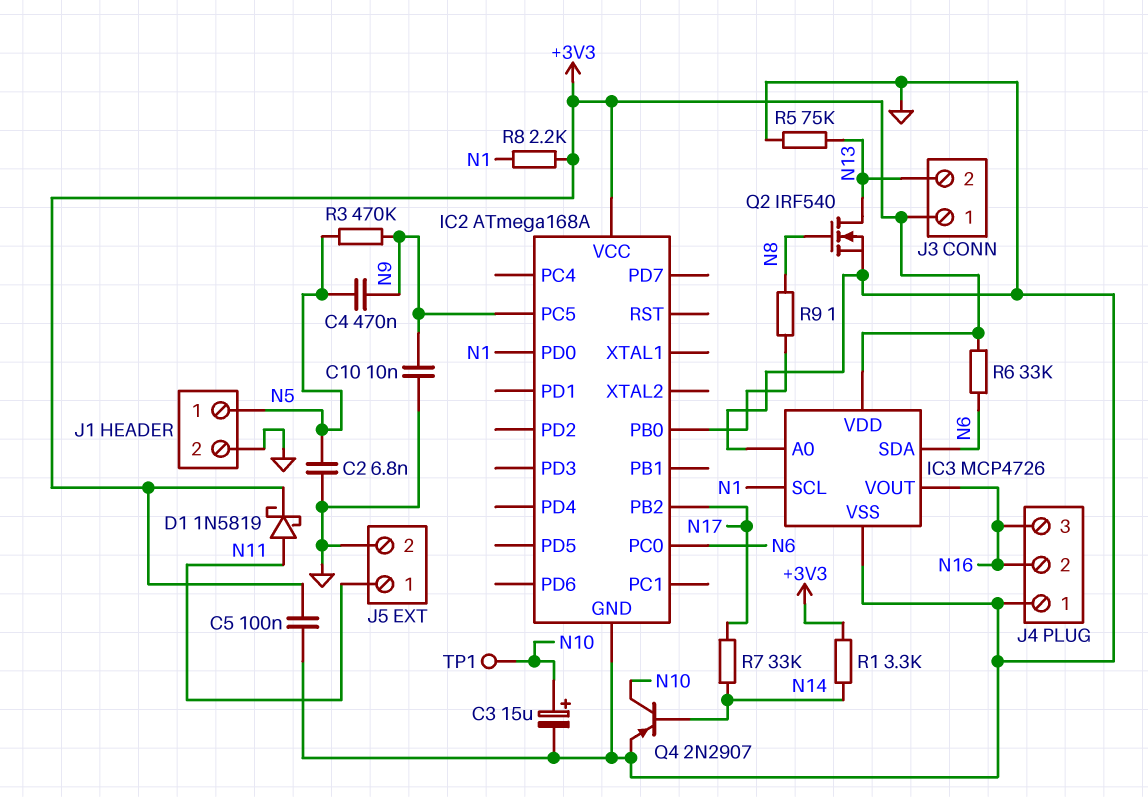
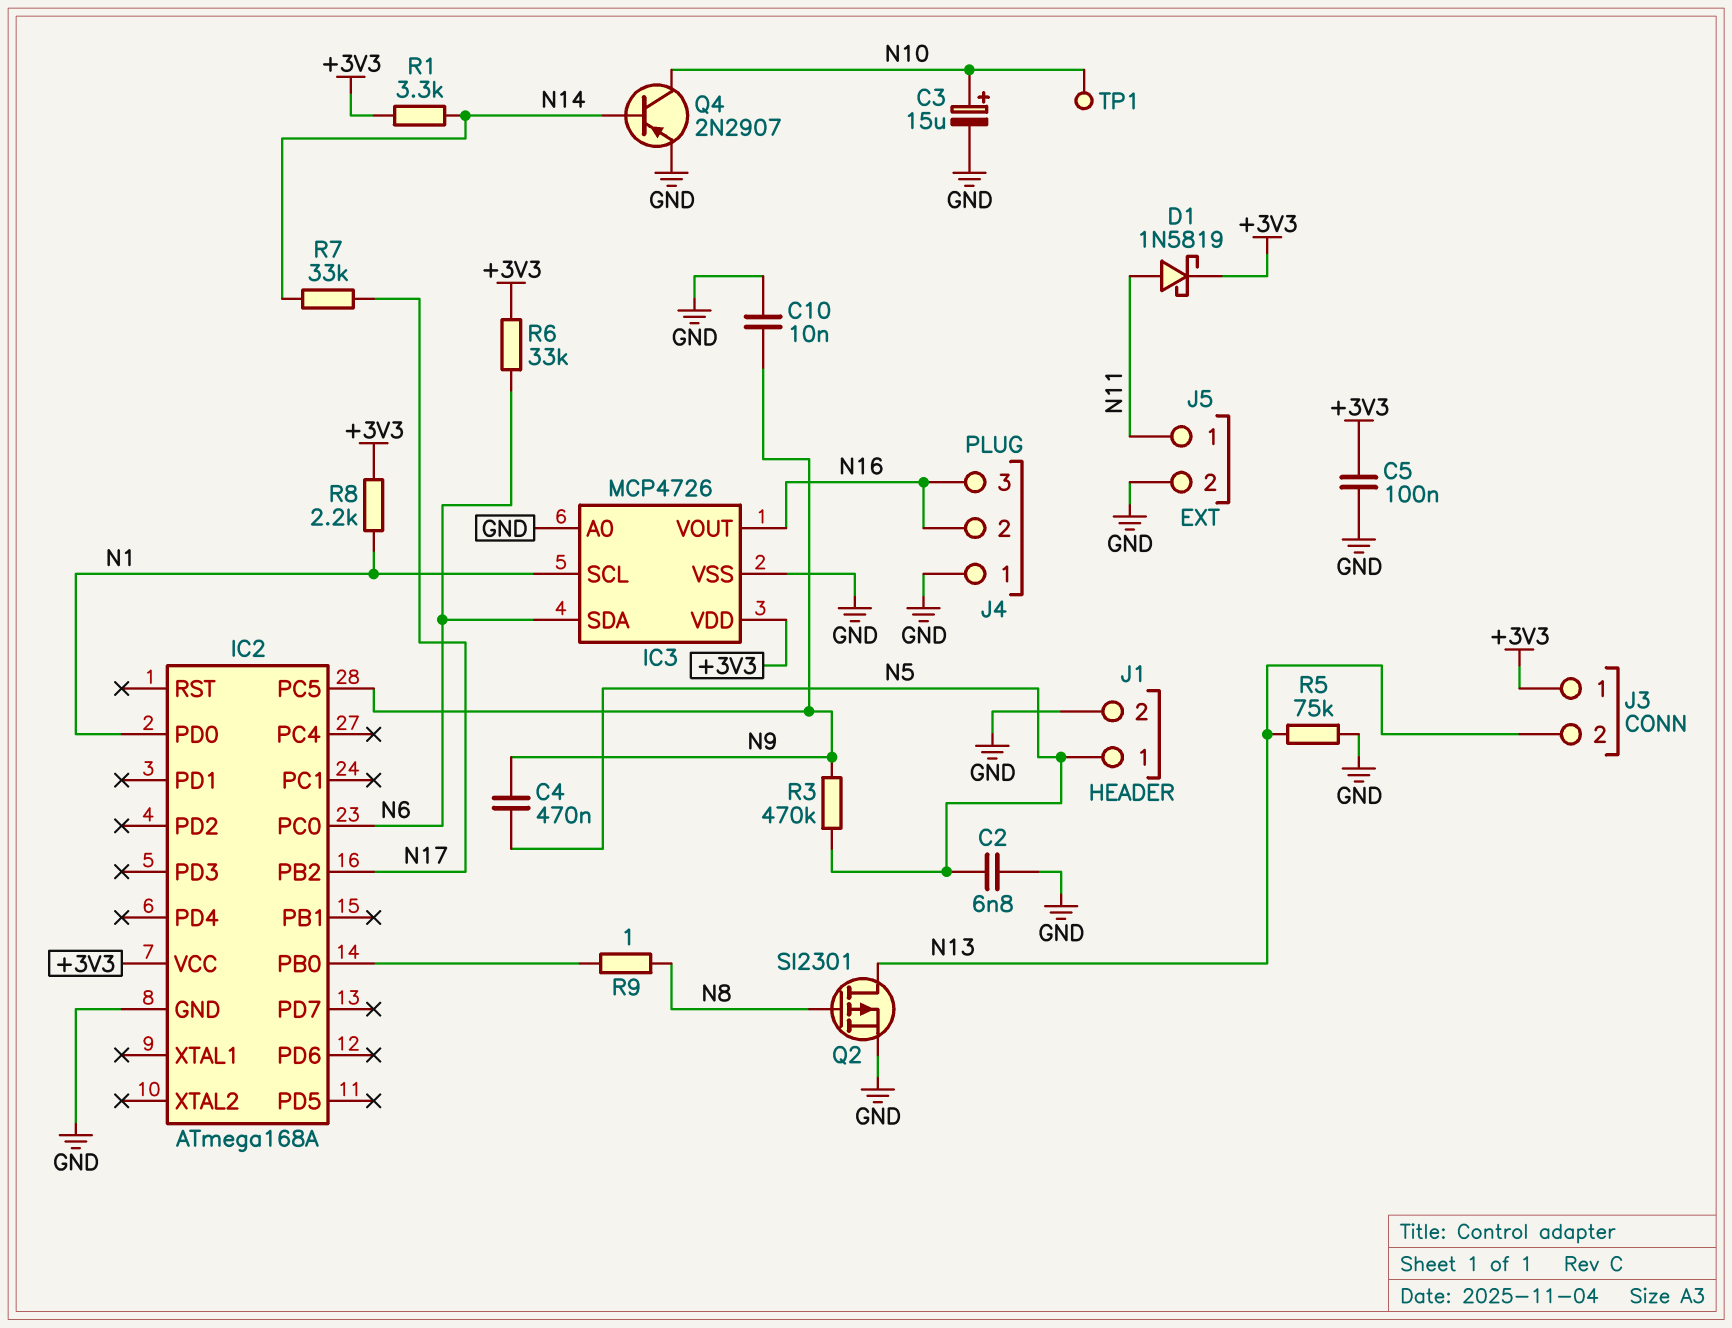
Q2: NMOS IRF540 (G N8, D N13, S GND) -> PMOS SI2301 (G N8, D N13, S GND)

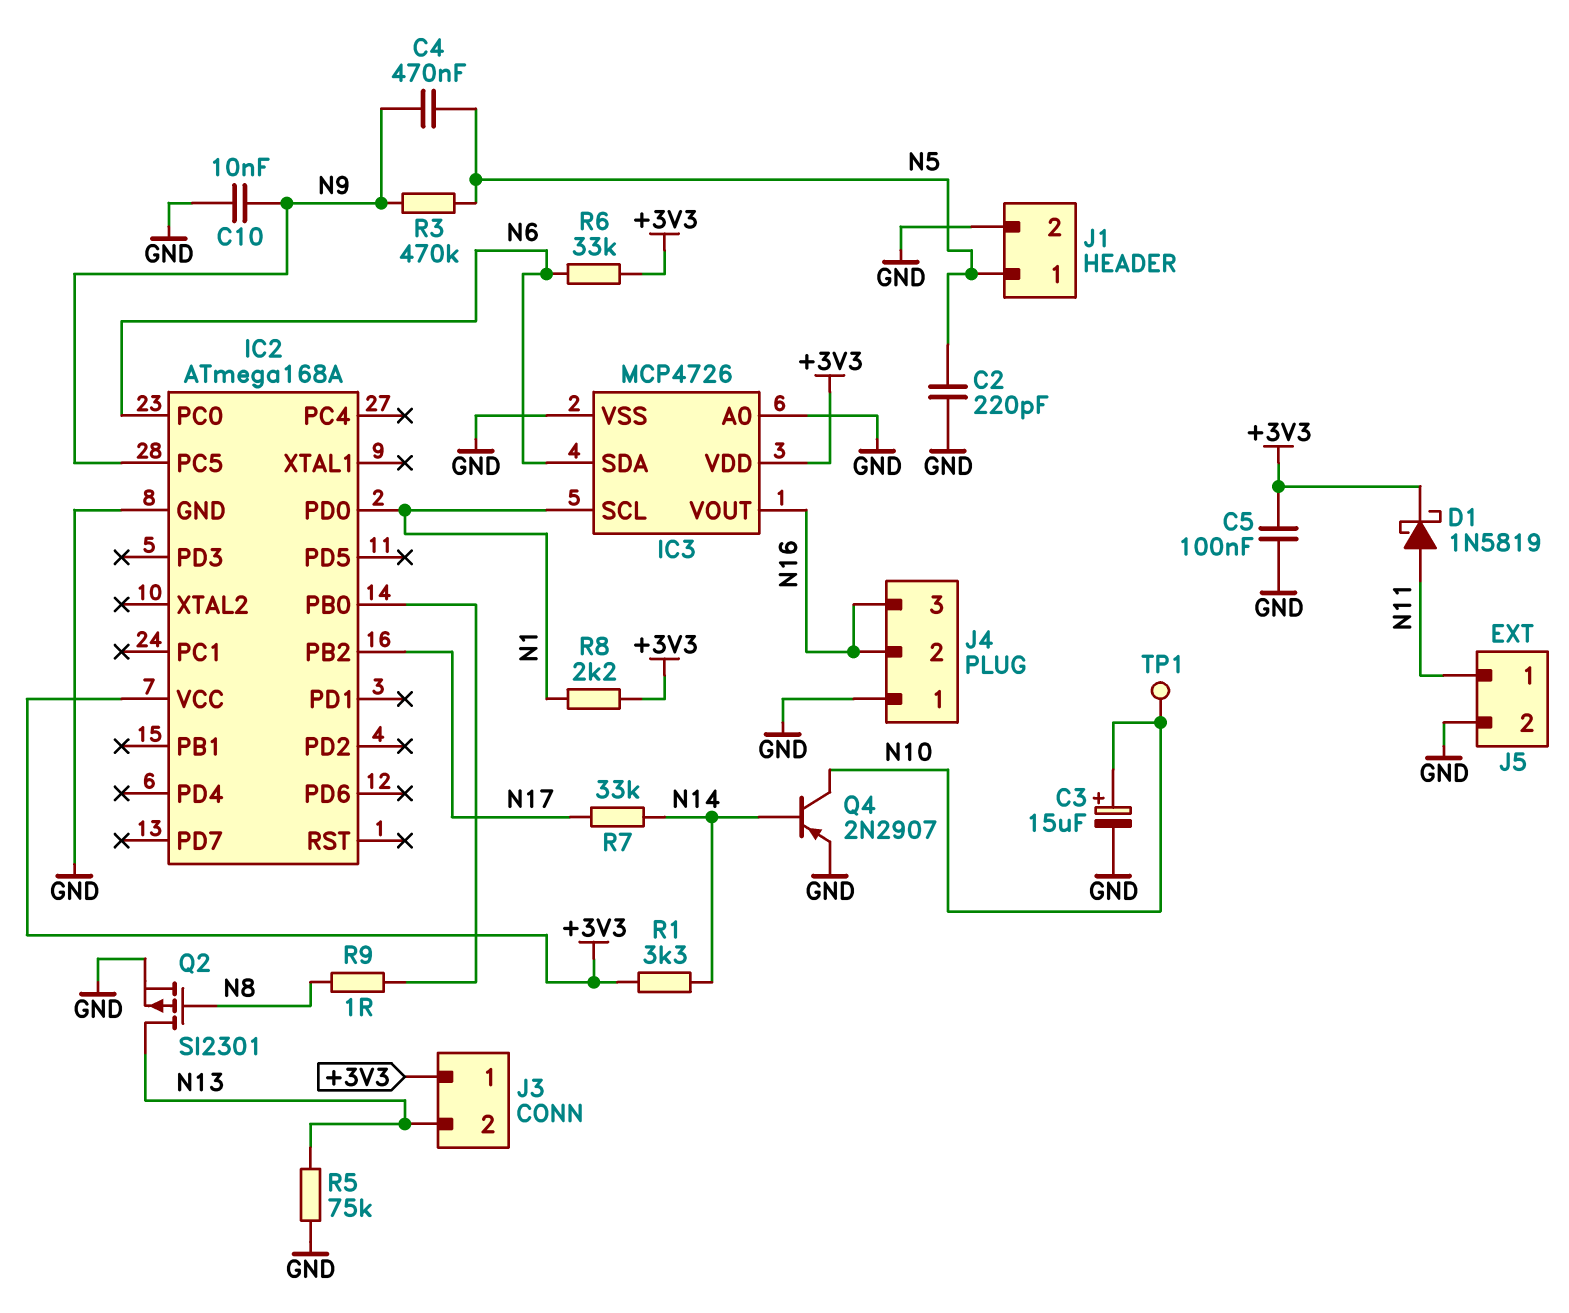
C2: 6.8nF (GND, N5) -> 220pF (GND, N5)

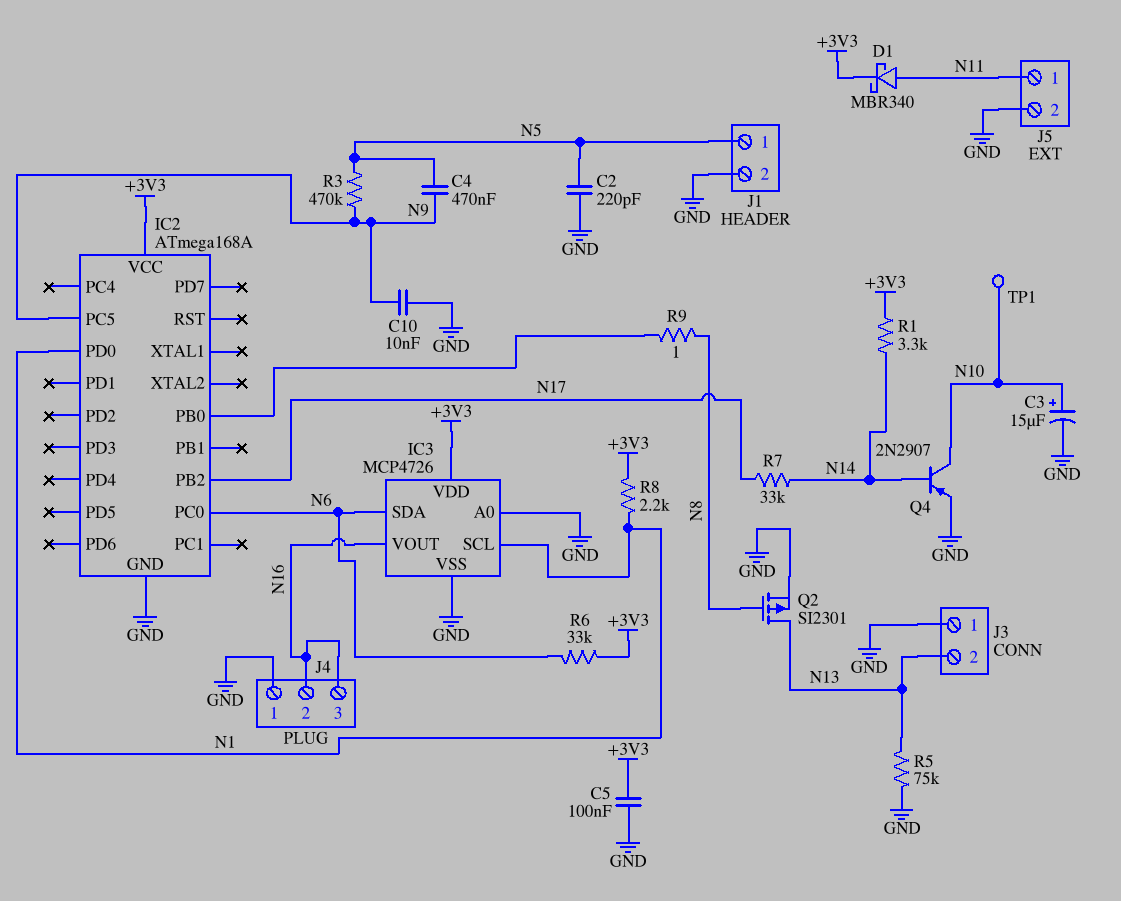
D1: schottky 1N5819 (A N11, K +3V3) -> schottky MBR340 (A N11, K +3V3)
J3 pin 1: +3V3 -> GND

